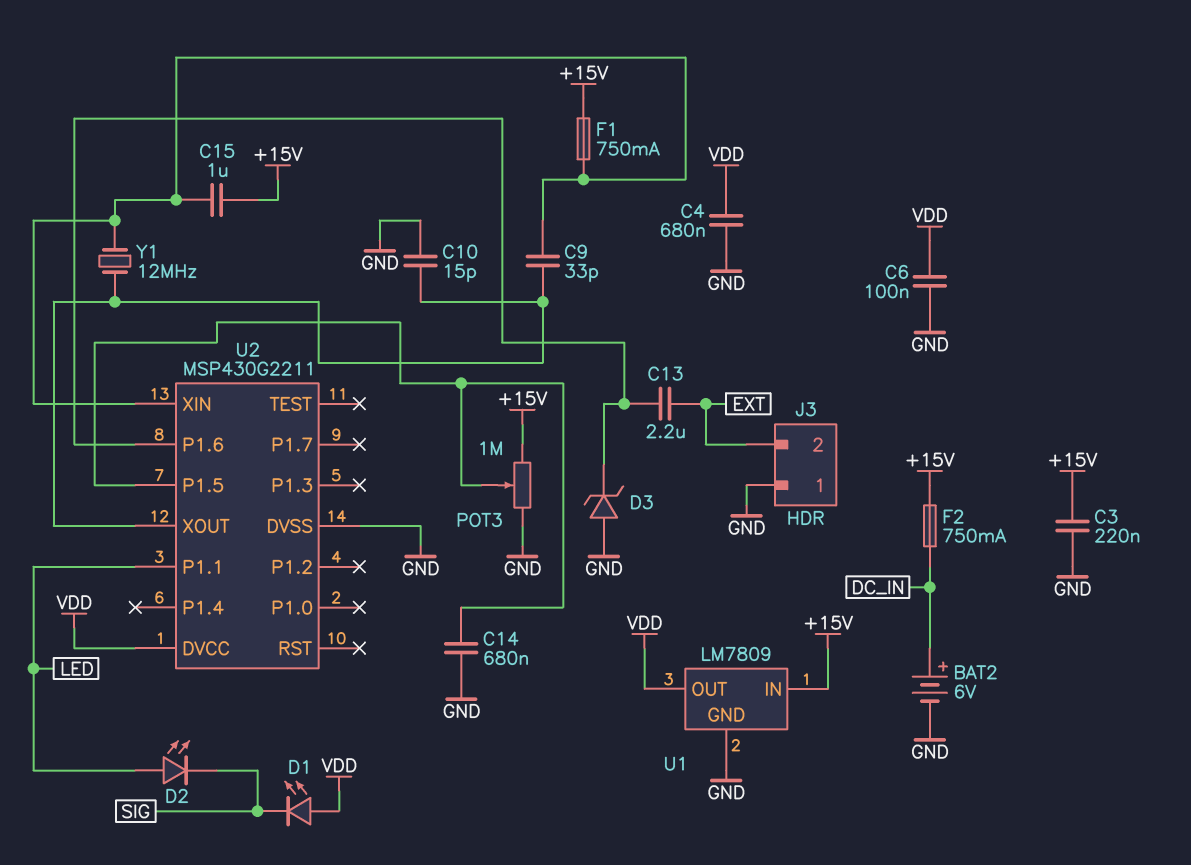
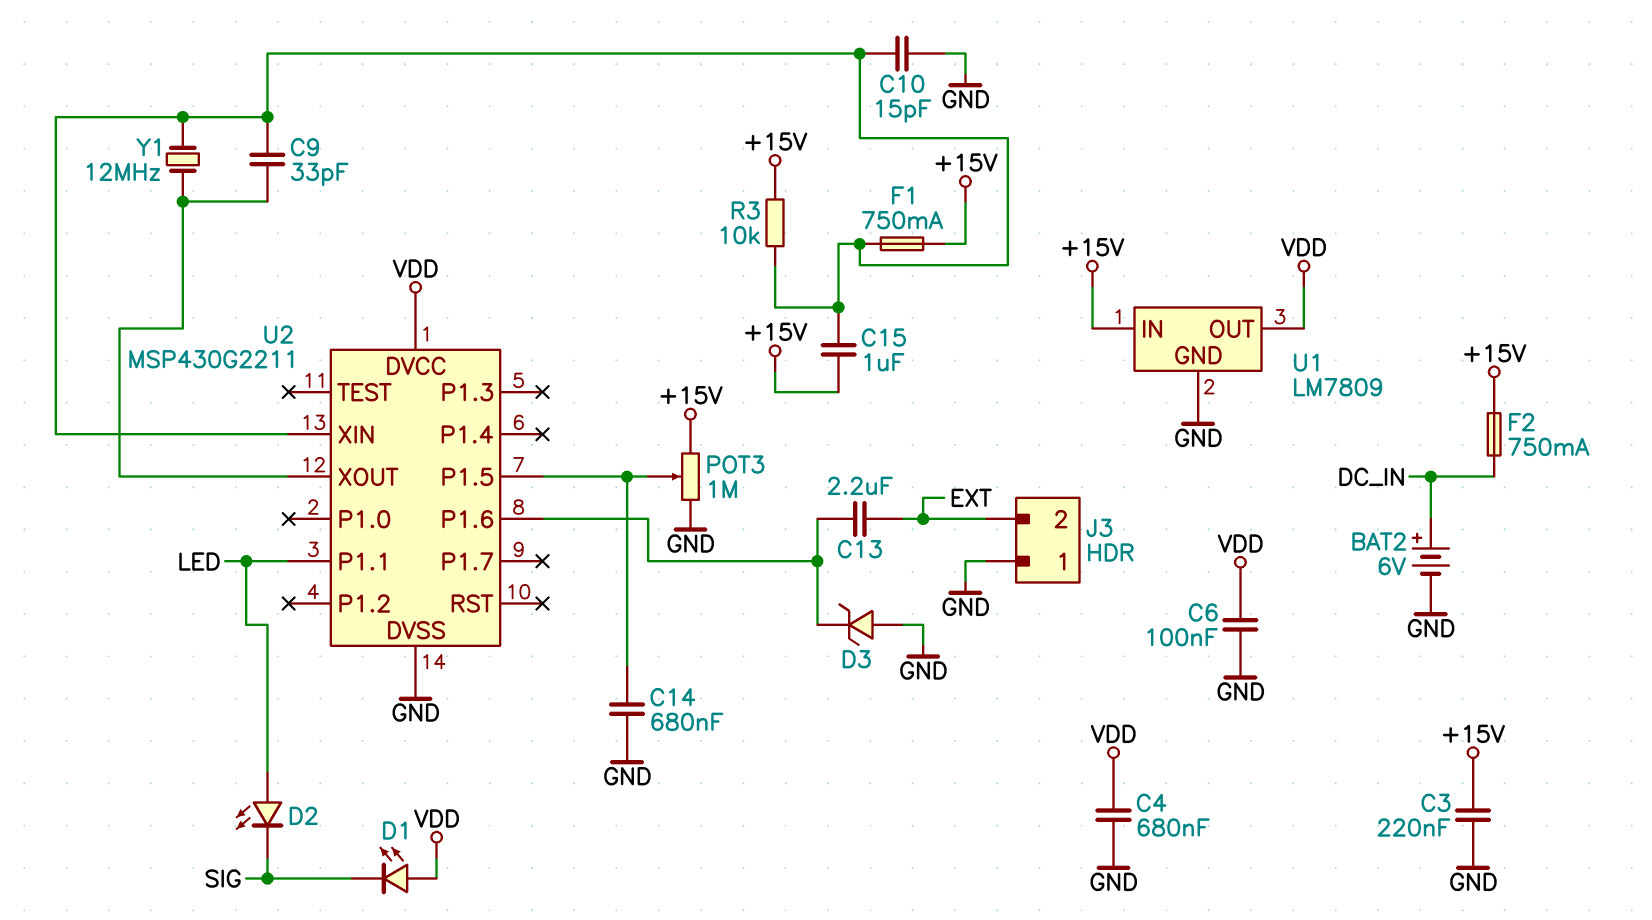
C10: 15pF (GND, U2/XOUT) -> 15pF (GND, U2/XIN)
R3: none -> 10k (+15V, U2/XIN)

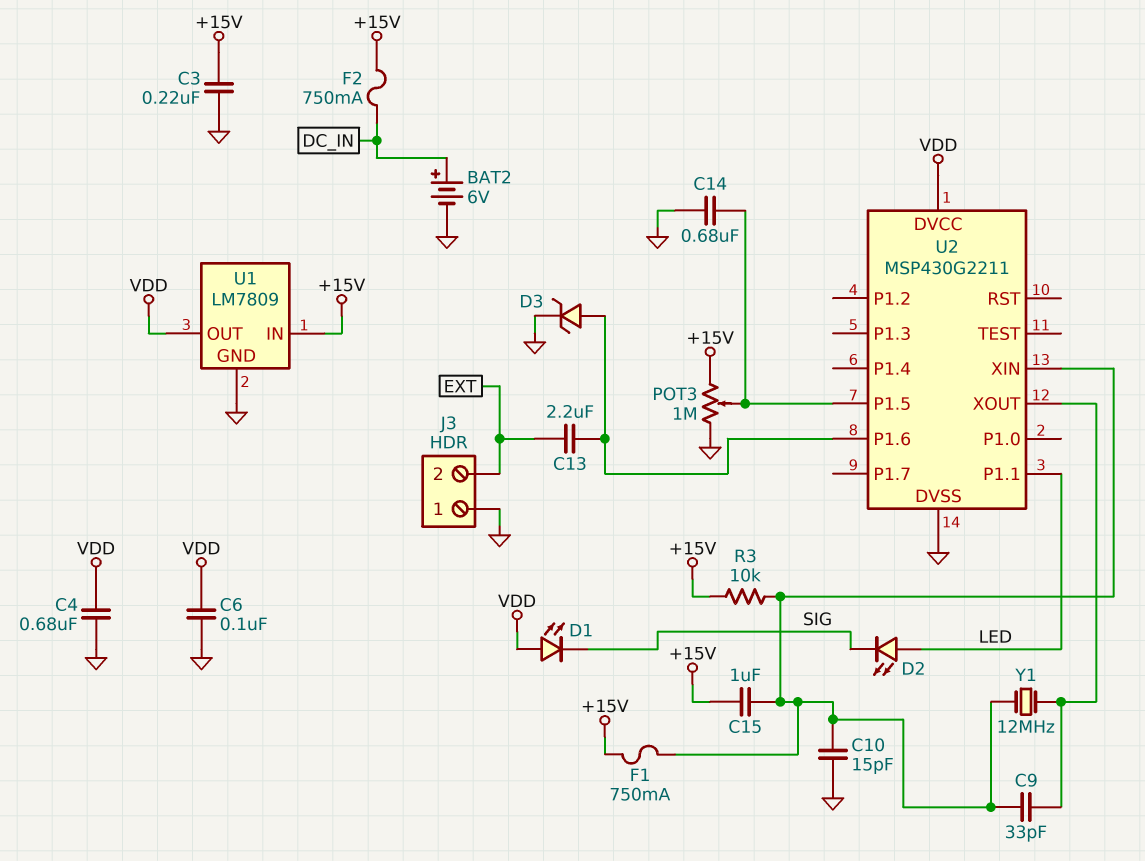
D3: zener (A GND, K U2/P1.6) -> zener (A U2/P1.6, K GND)

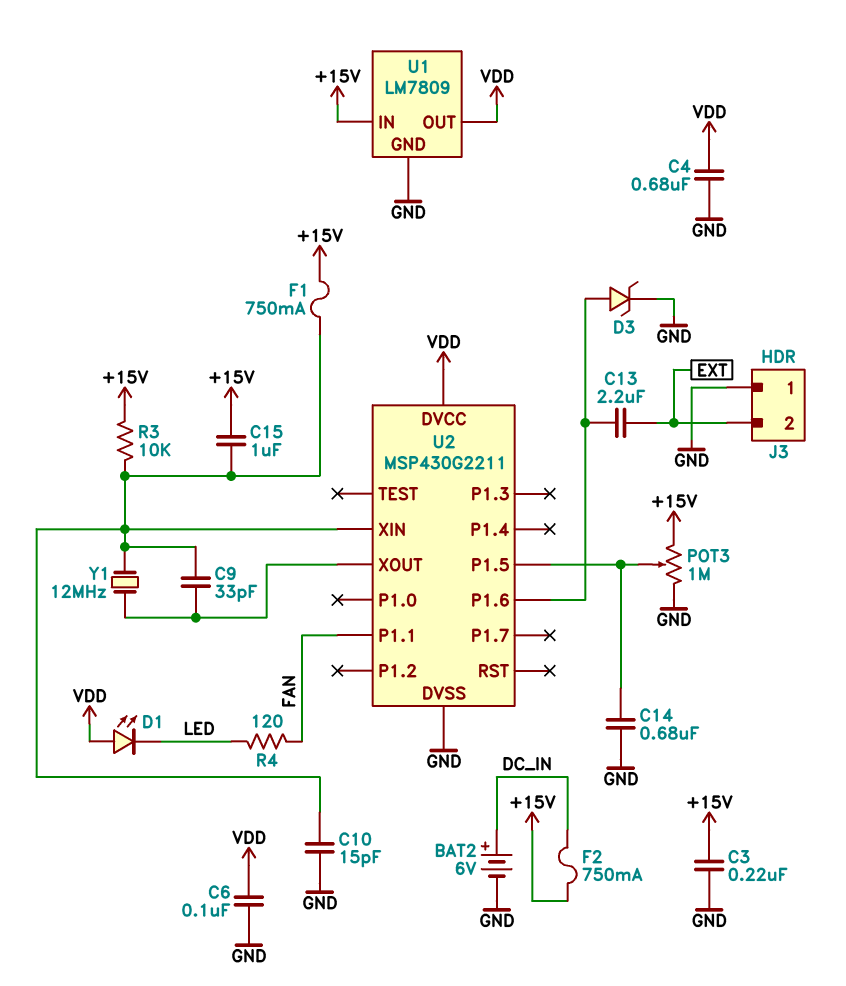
D1: LED (A VDD, K SIG) -> LED (A VDD, K LED)
D2: LED (A LED, K SIG) -> none
R4: none -> 120 (FAN, LED)
U2 pin P1.1: LED -> FAN

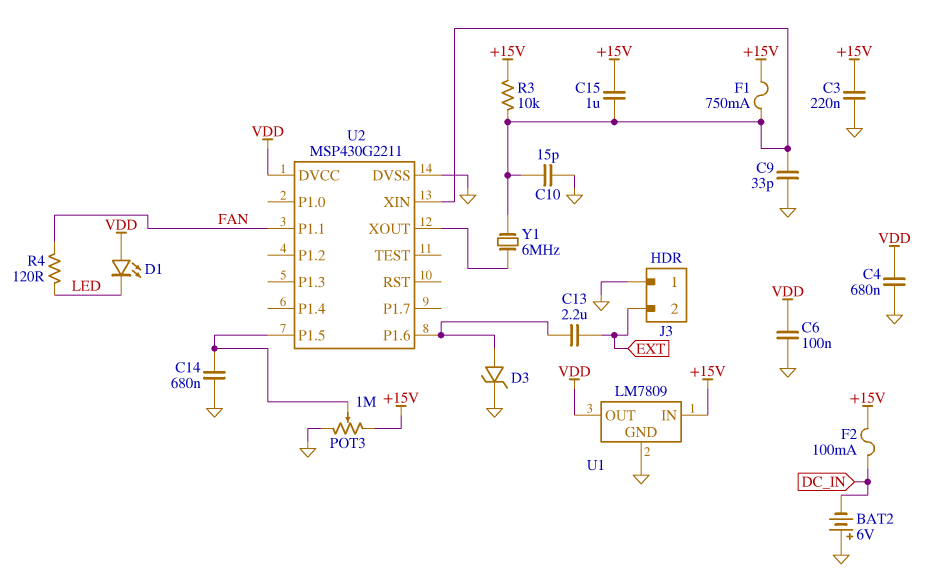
BAT2: 6V (plus DC_IN, minus GND) -> 6V (plus GND, minus DC_IN)
C9: 33pF (U2/XIN, U2/XOUT) -> 33pF (GND, U2/XIN)
F2: 750mA (+15V, DC_IN) -> 100mA (+15V, DC_IN)
Y1: 12MHz (U2/XIN, U2/XOUT) -> 6MHz (U2/XIN, U2/XOUT)

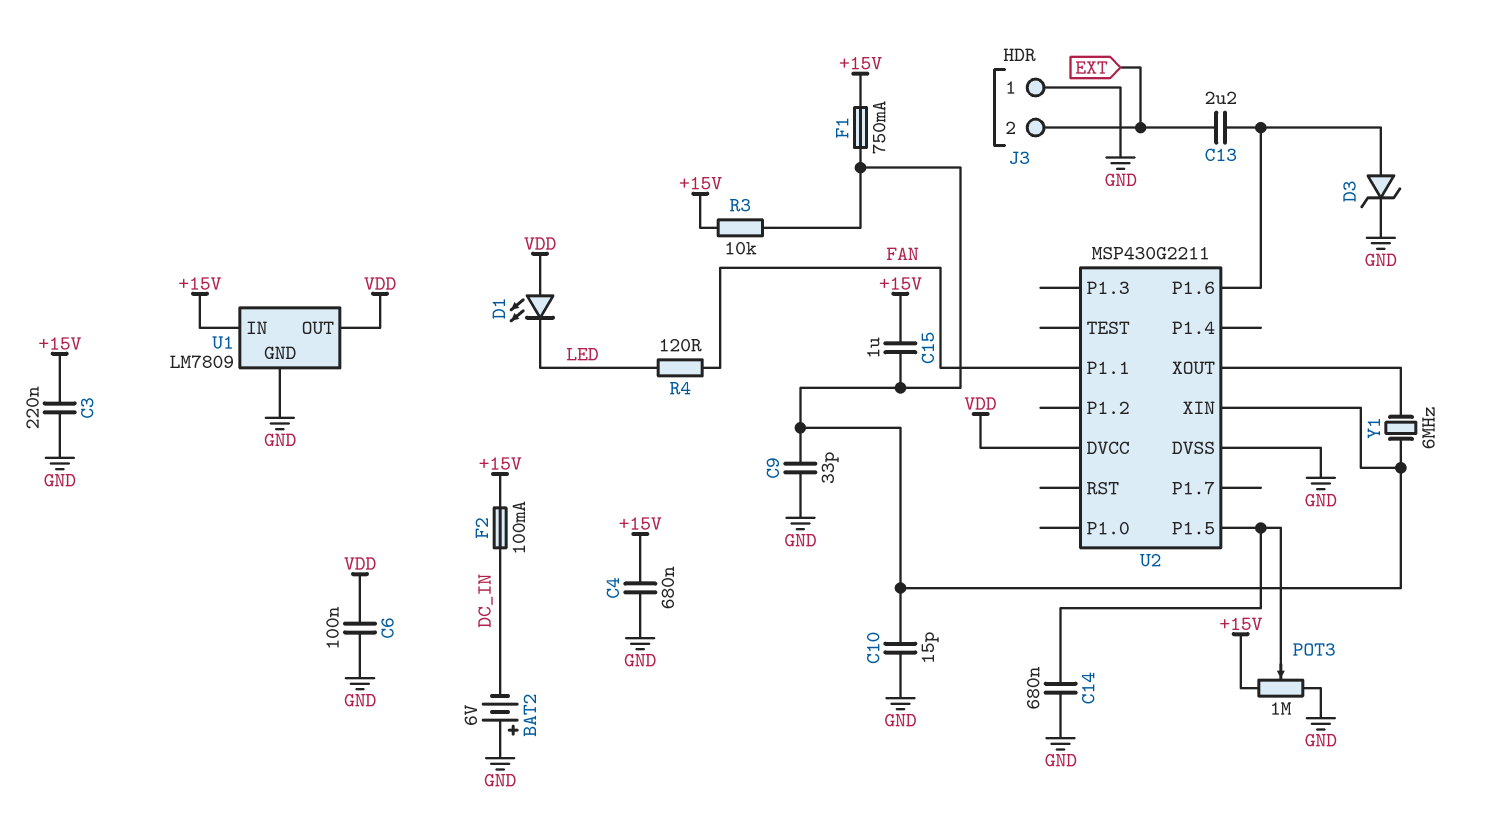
C4: 680nF (GND, VDD) -> 680nF (+15V, GND)

